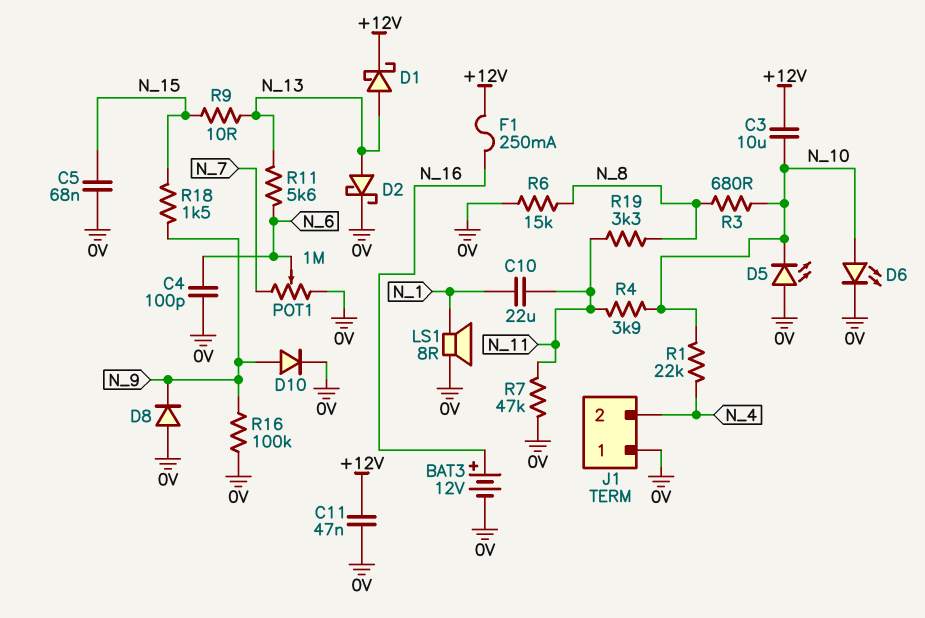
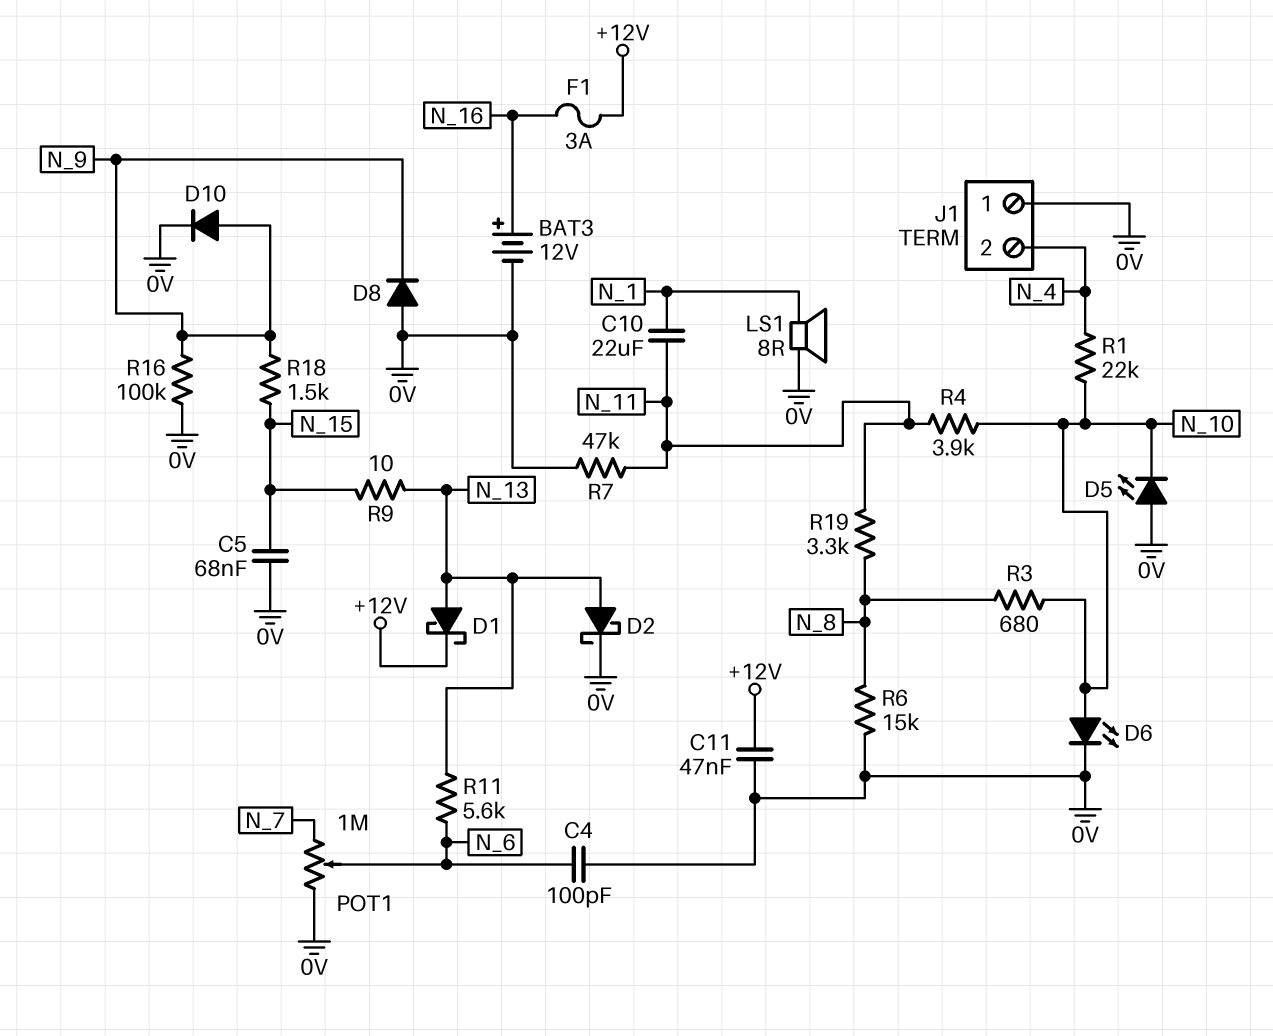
C3: 10uF (+12V, N_10) -> none
F1: 250mA (+12V, N_16) -> 3A (+12V, N_16)

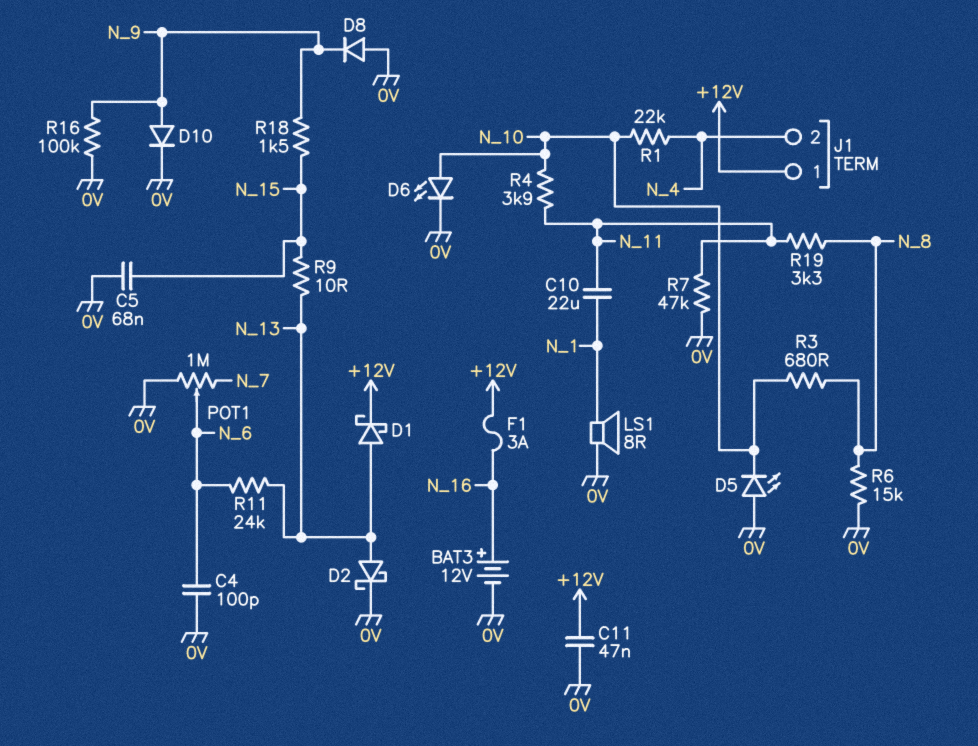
J1 pin 1: 0V -> +12V
R11: 5.6k (N_6, N_13) -> 24k (N_6, N_13)

